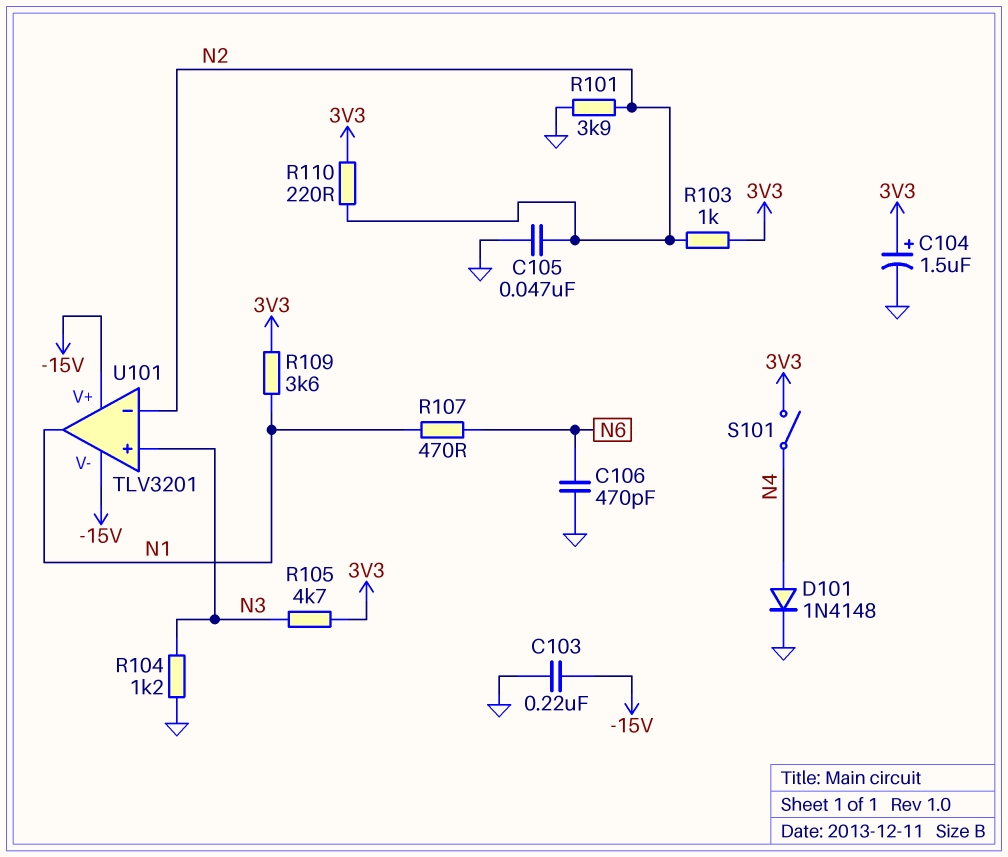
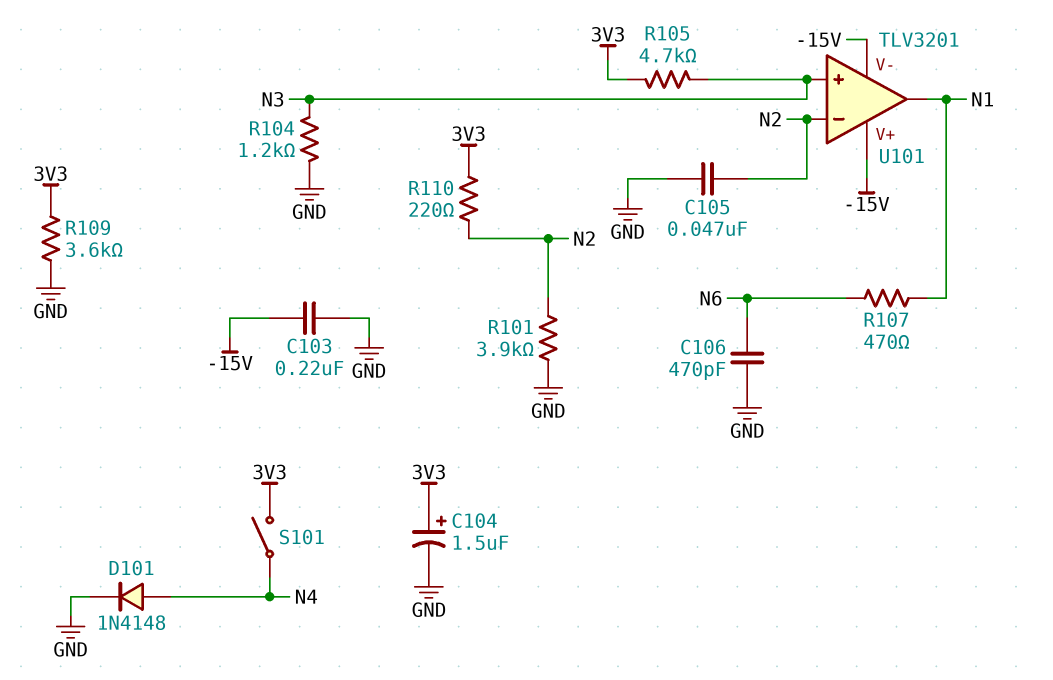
R103: 1k (3V3, N2) -> none
R109: 3.6k (3V3, N1) -> 3.6k (3V3, GND)

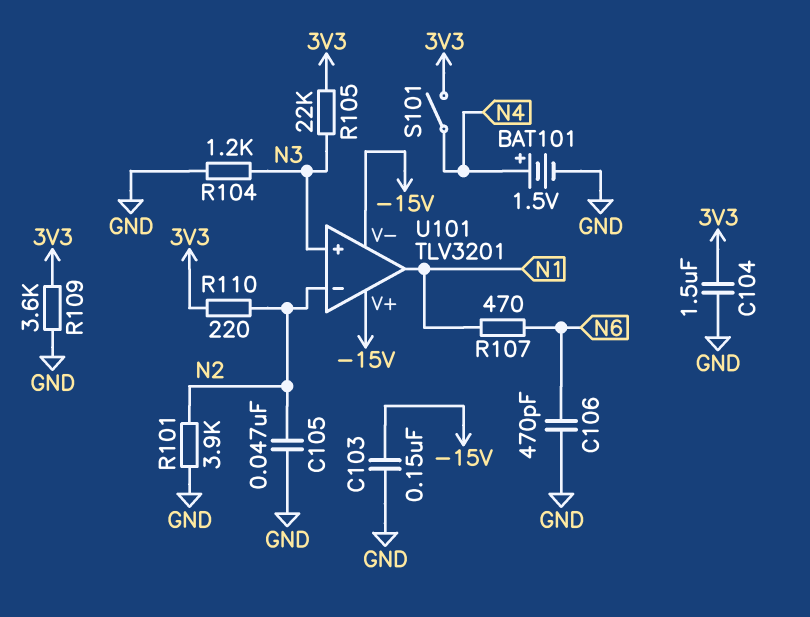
BAT101: none -> 1.5V (plus N4, minus GND)
C103: 220nF (-15V, GND) -> 150nF (-15V, GND)
C104: 1.5uF (plus 3V3, minus GND) -> 1.5uF (3V3, GND)
D101: diode 1N4148 (A N4, K GND) -> none
R105: 4.7k (3V3, N3) -> 22k (3V3, N3)

